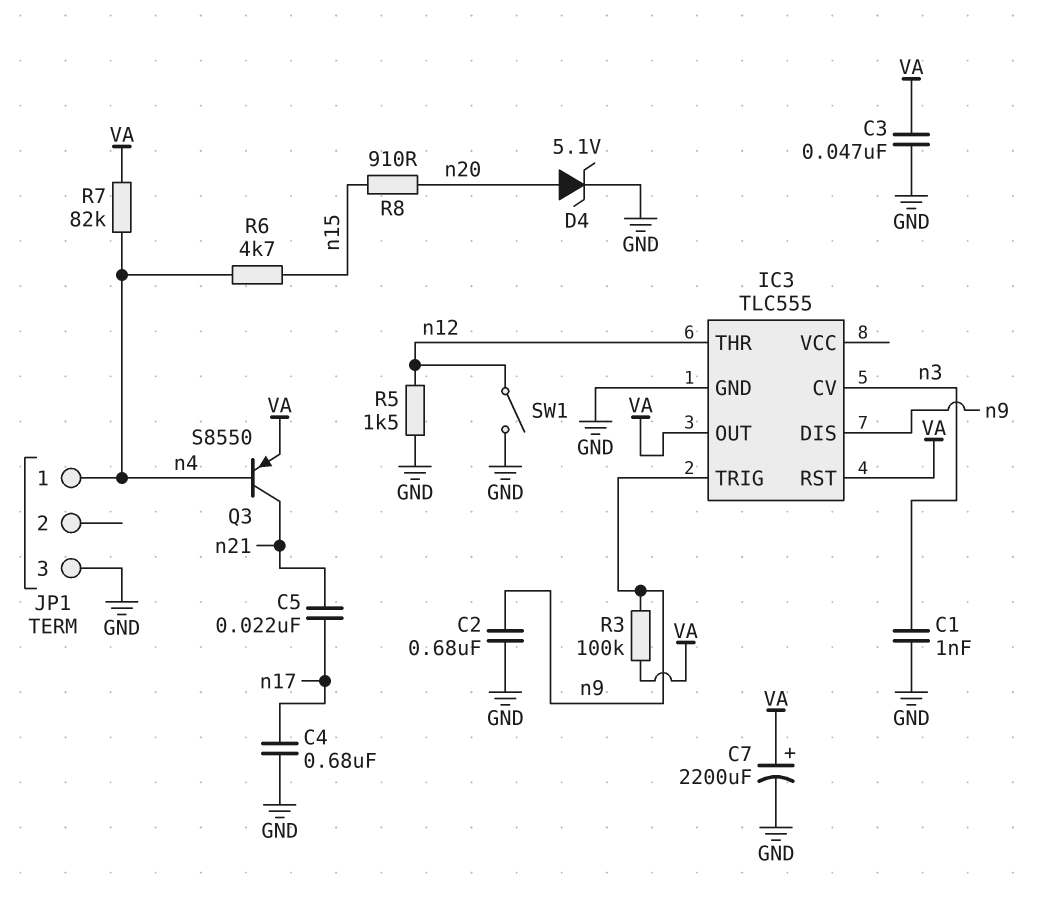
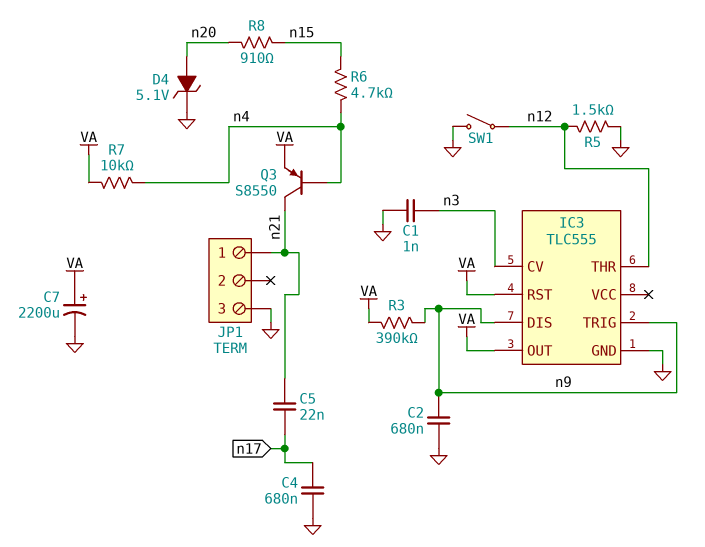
C3: 47nF (GND, VA) -> none
JP1 pin 1: n4 -> n21
R3: 100k (VA, n9) -> 390k (VA, n9)
R7: 82k (VA, n4) -> 10k (VA, n4)

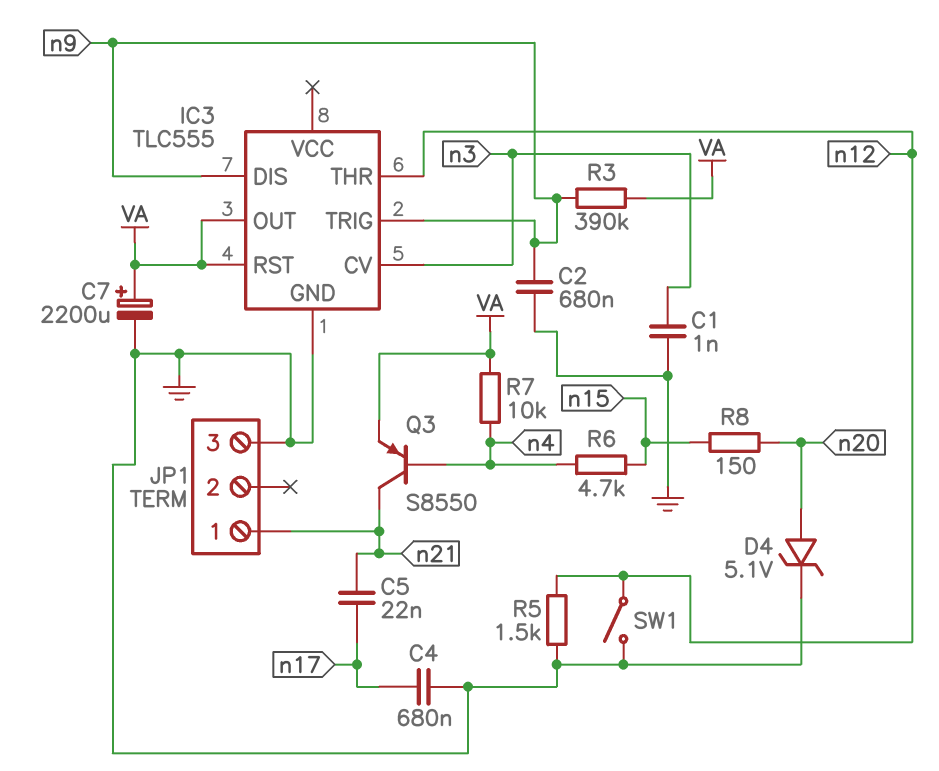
R8: 910 (n15, n20) -> 150 (n15, n20)

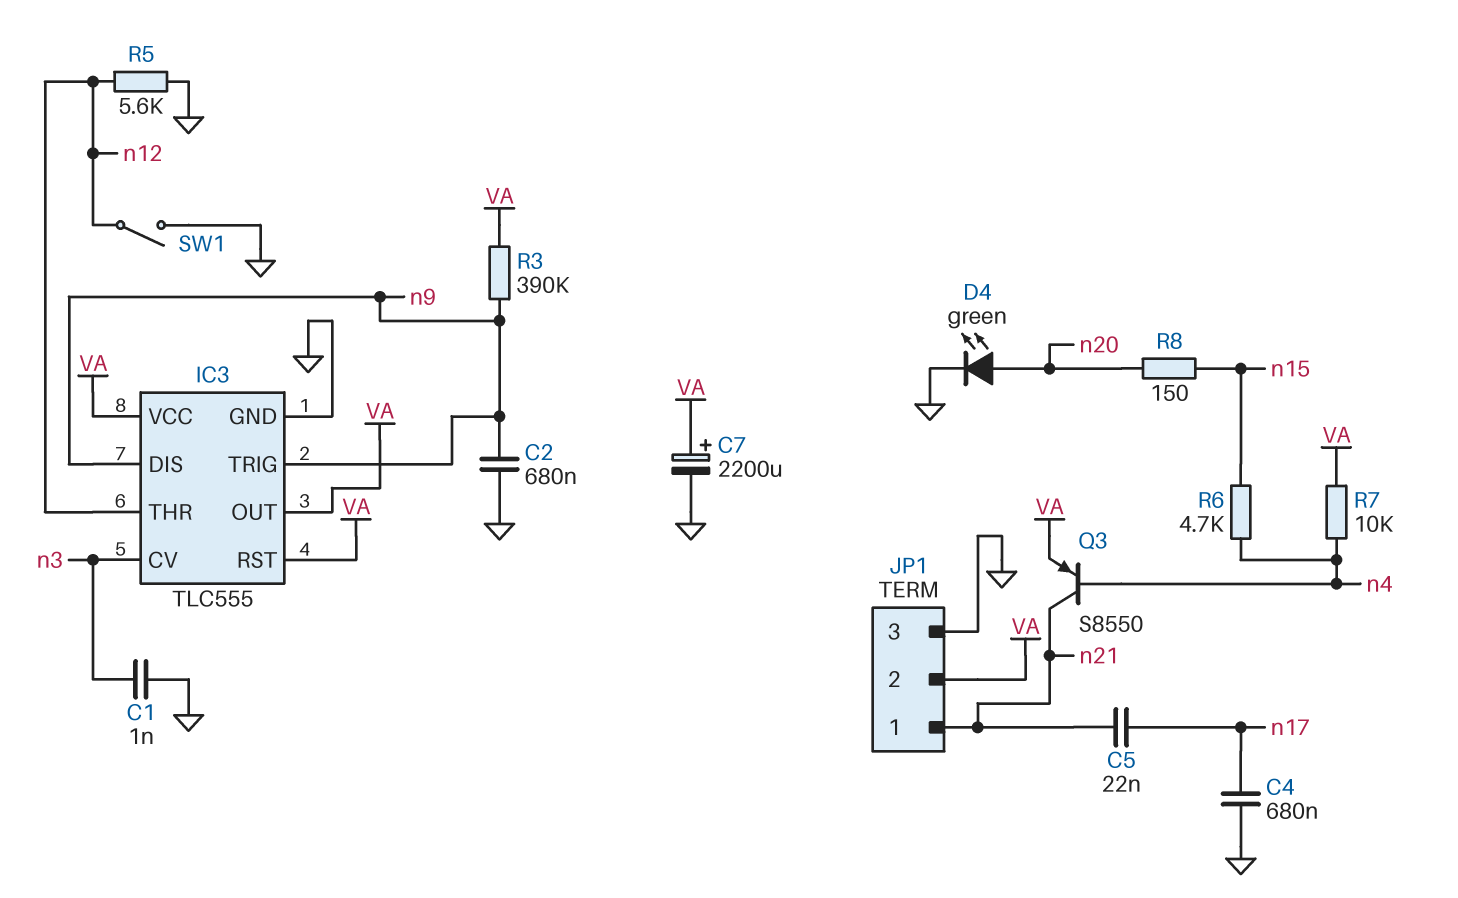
D4: zener 5.1V (A n20, K GND) -> LED green (A n20, K GND)
IC3 pin VCC: none -> VA
JP1 pin 2: none -> VA
R5: 1.5k (GND, n12) -> 5.6k (GND, n12)

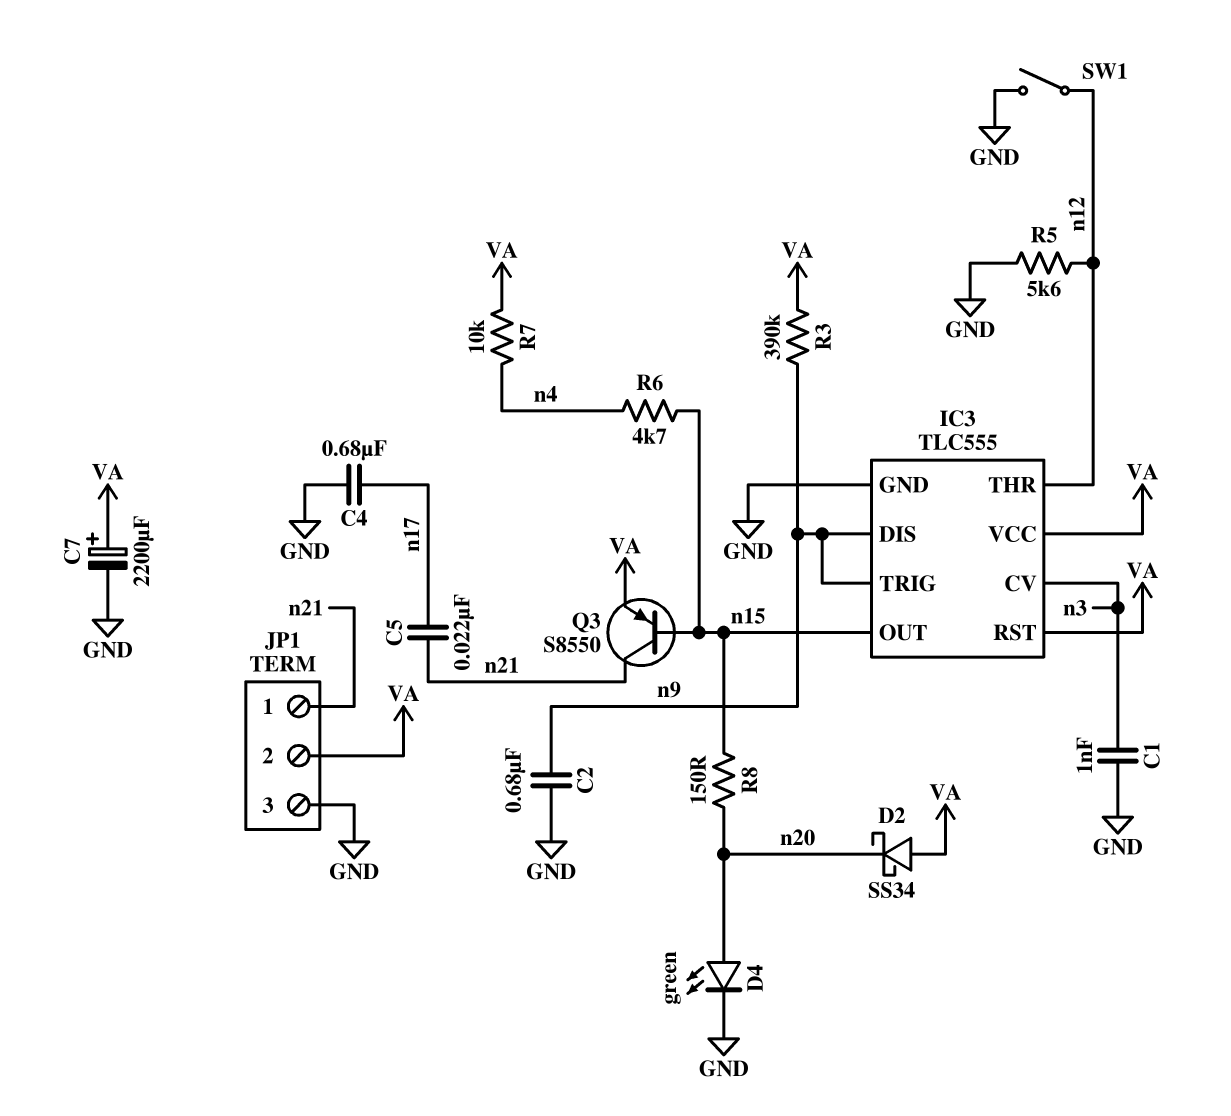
D2: none -> schottky SS34 (A VA, K n20)
IC3 pin OUT: VA -> n15
Q3: PNP S8550 (B n4, C n21, E VA) -> PNP S8550 (B n15, C n21, E VA)

